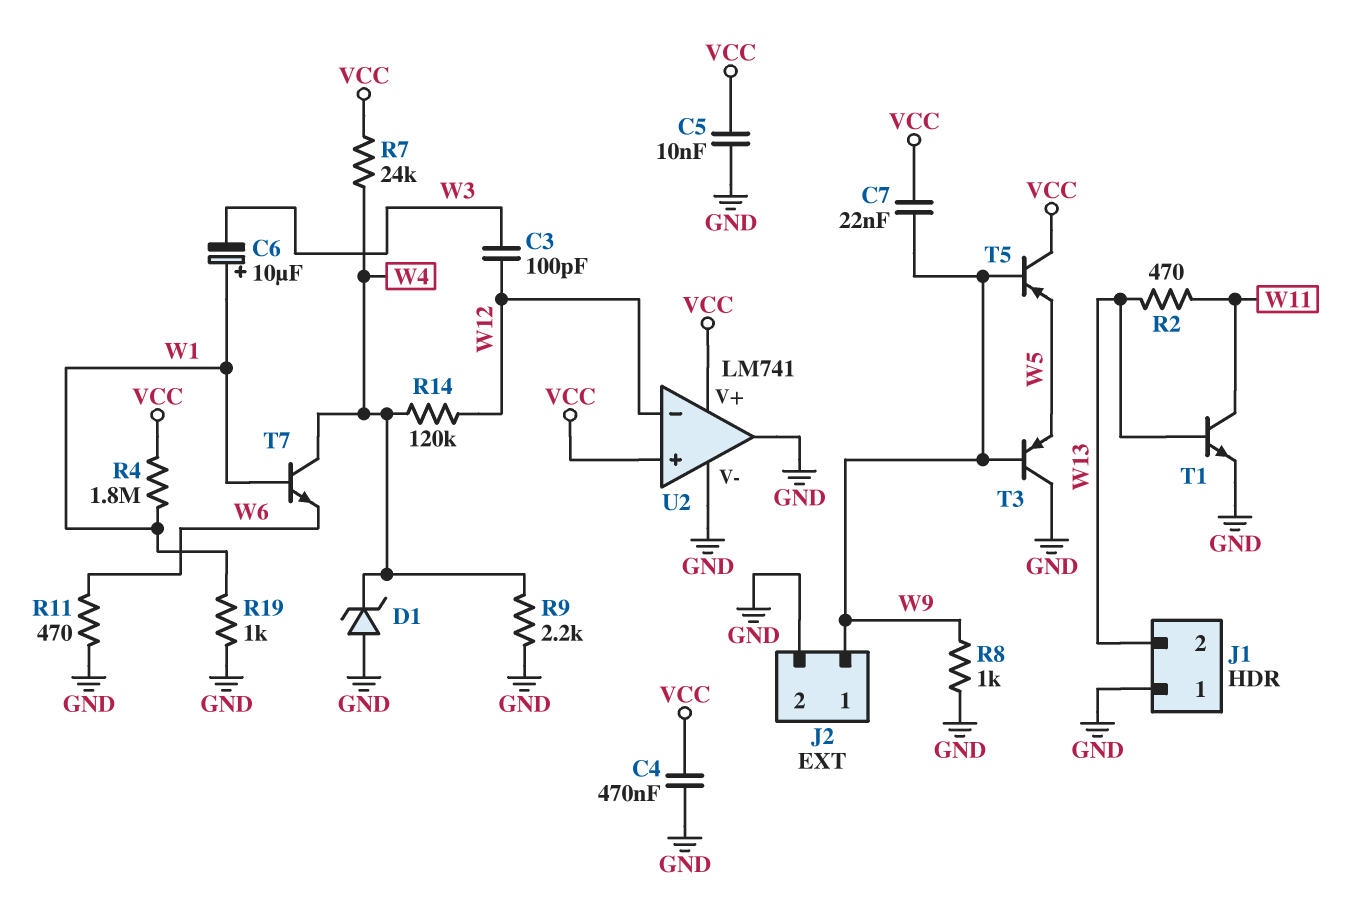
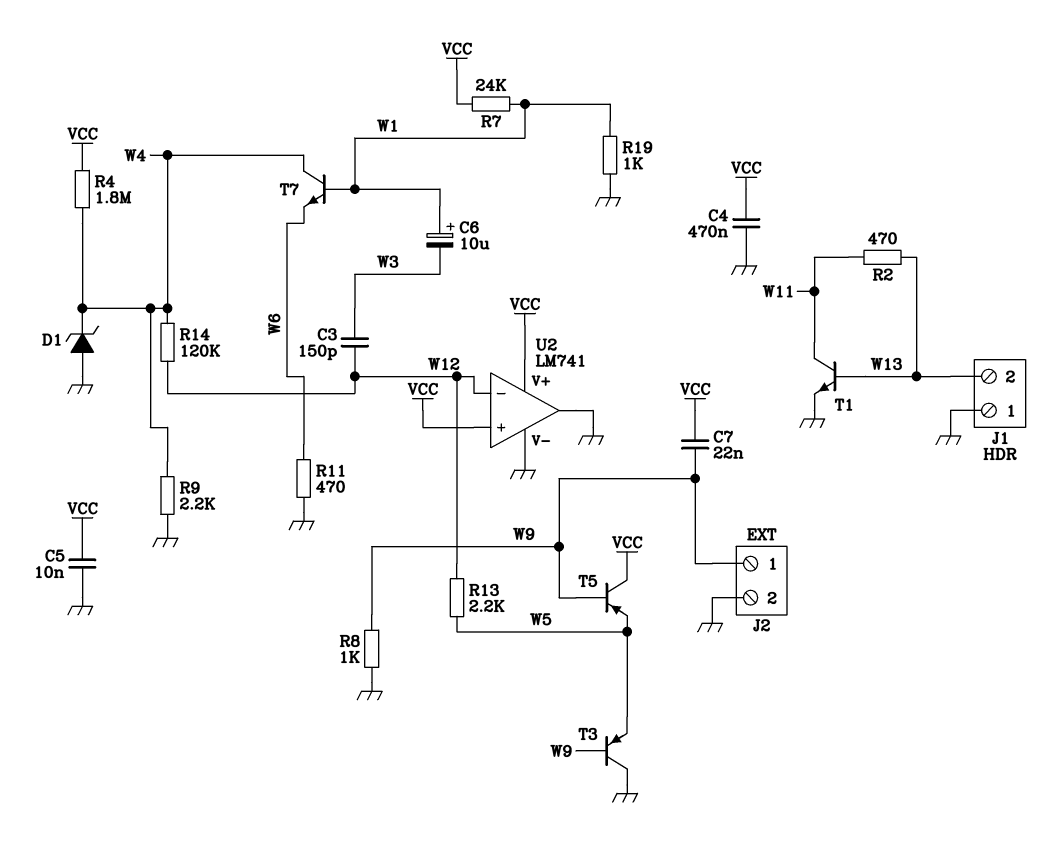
C3: 100pF (W3, W12) -> 150pF (W3, W12)
R4: 1.8M (VCC, W1) -> 1.8M (VCC, W4)
R7: 24k (VCC, W4) -> 24k (VCC, W1)
R13: none -> 2.2k (W5, W12)

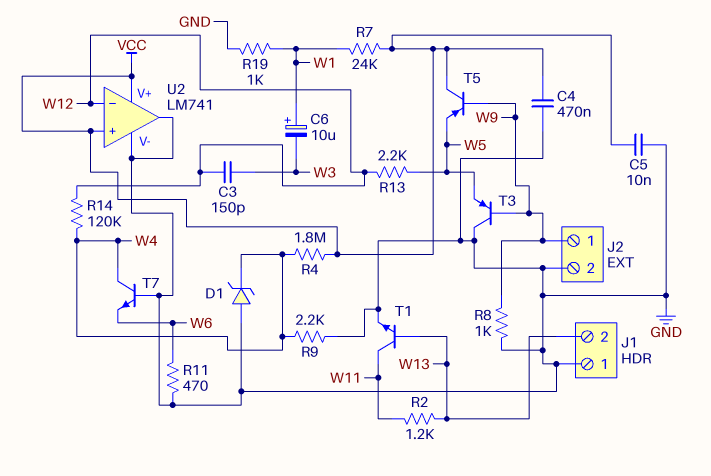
C7: 22nF (VCC, W9) -> none
R2: 470 (W11, W13) -> 1.2k (W11, W13)
T7: NPN (B W1, C W4, E W6) -> NPN (B GND, C W4, E W6)

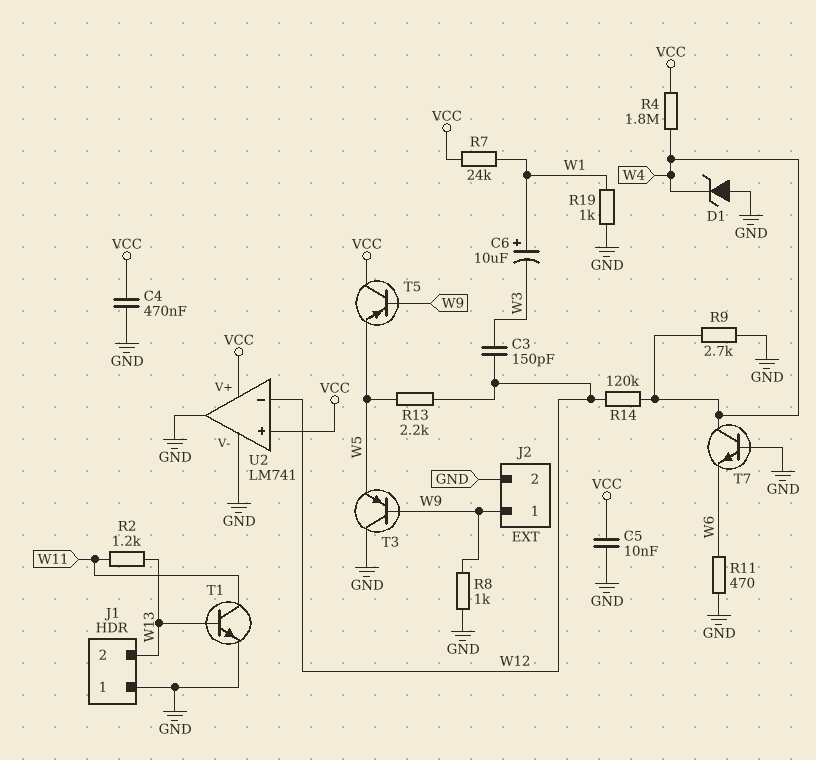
R9: 2.2k (GND, W4) -> 2.7k (GND, W4)

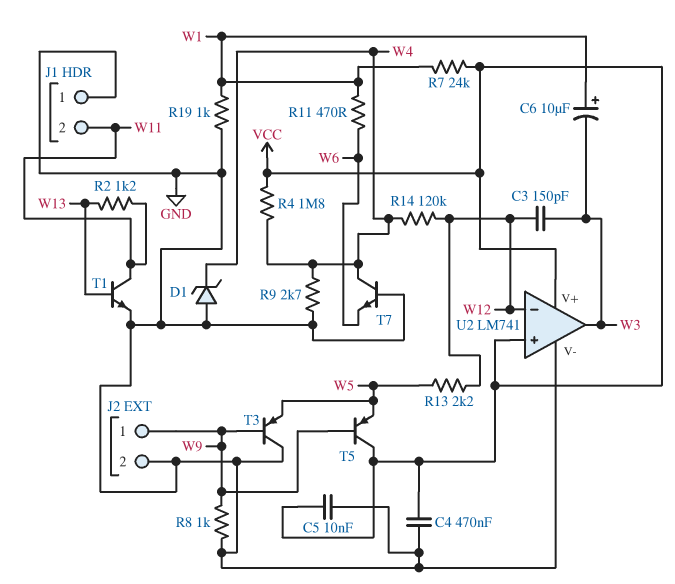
J1 pin 2: W13 -> W11
R11: 470 (GND, W6) -> 470 (W1, W6)
U2 pin out: GND -> W3

